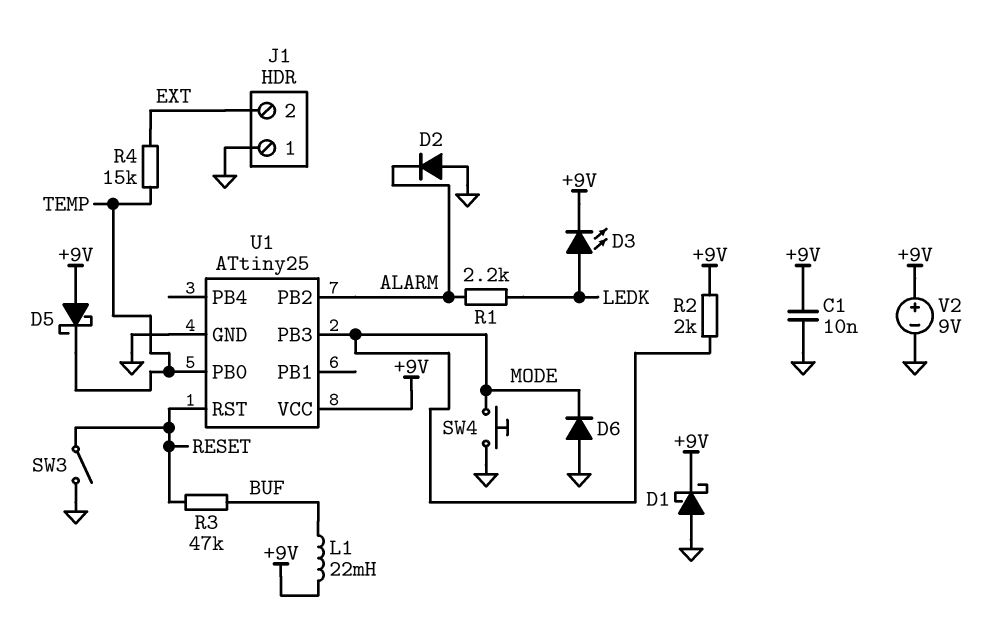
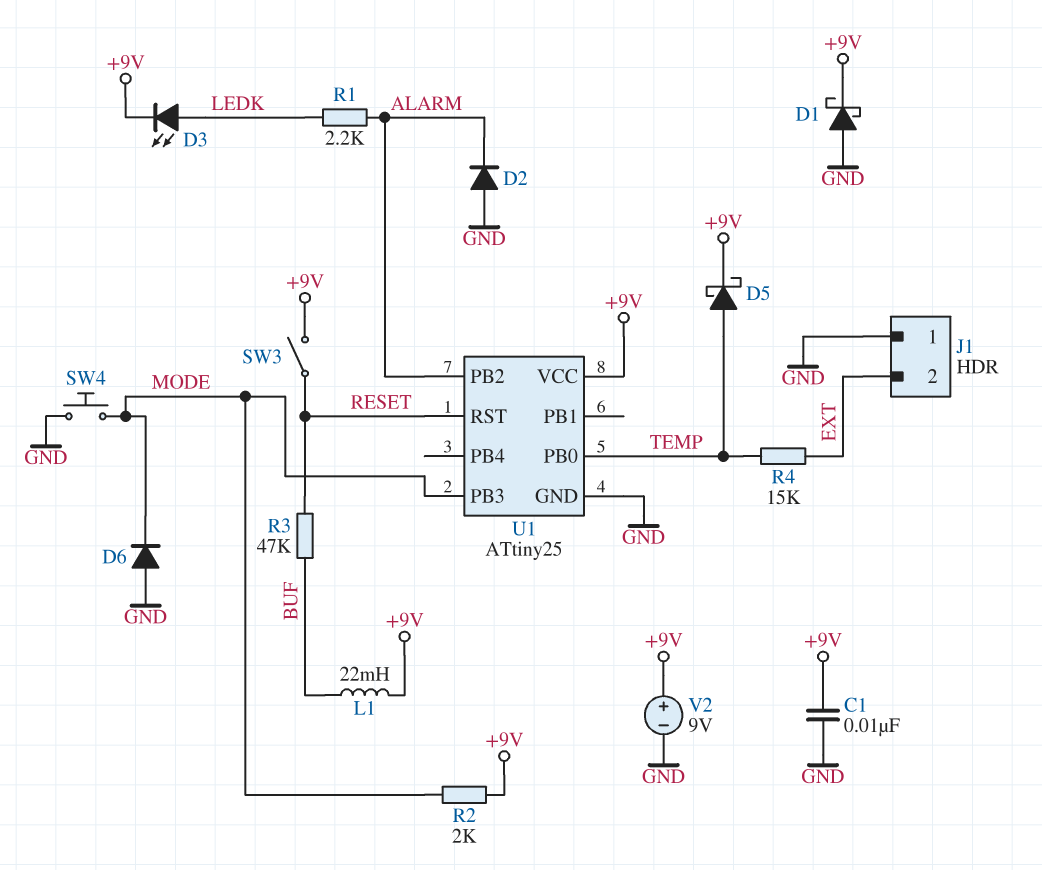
D5: schottky (A +9V, K TEMP) -> schottky (A TEMP, K +9V)
SW3: switch (GND, RESET) -> switch (+9V, RESET)

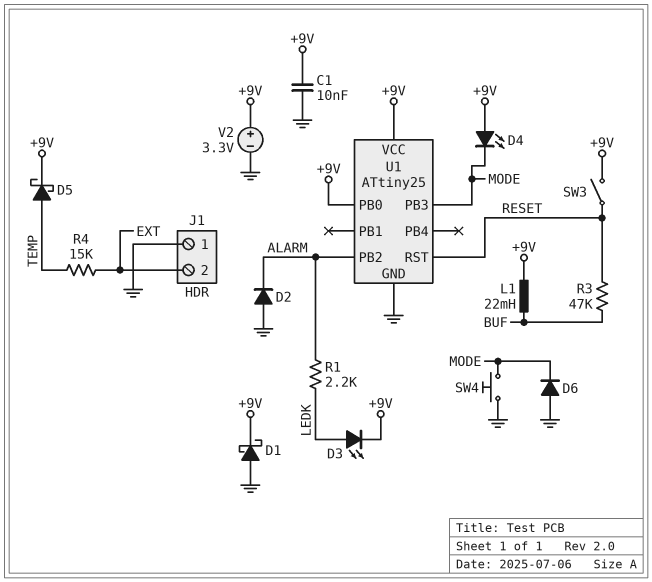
D4: none -> LED (A +9V, K MODE)
R2: 2k (+9V, MODE) -> none
U1 pin PB0: TEMP -> +9V
V2: 9V (plus +9V, minus GND) -> 3.3V (plus +9V, minus GND)

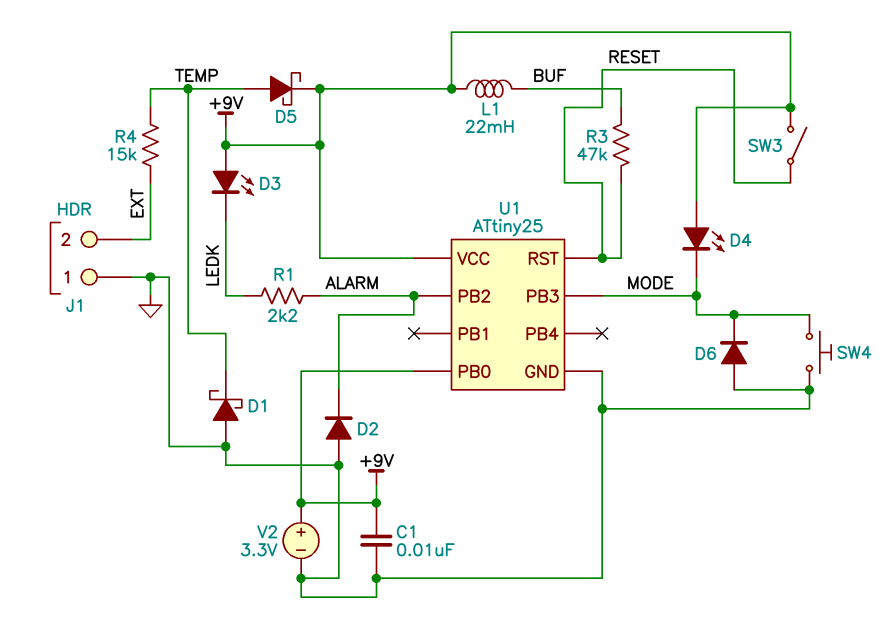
D1: schottky (A GND, K +9V) -> schottky (A GND, K TEMP)
D3: LED (A LEDK, K +9V) -> LED (A +9V, K LEDK)

